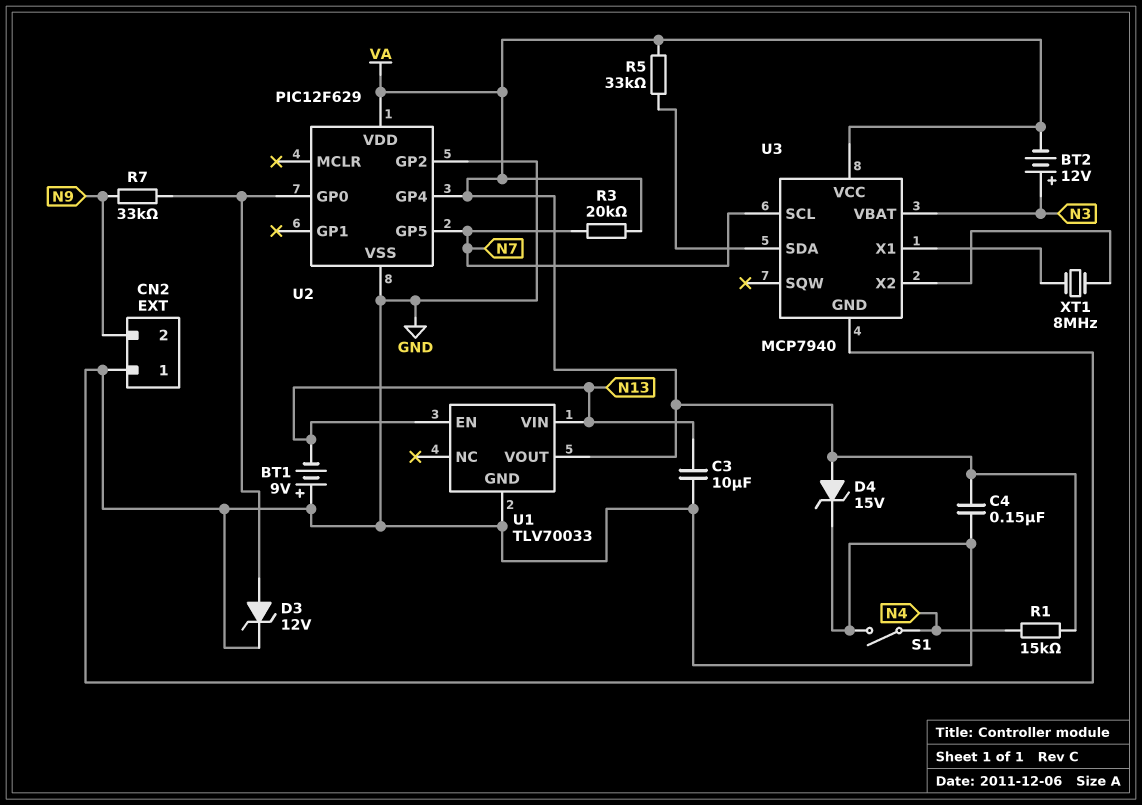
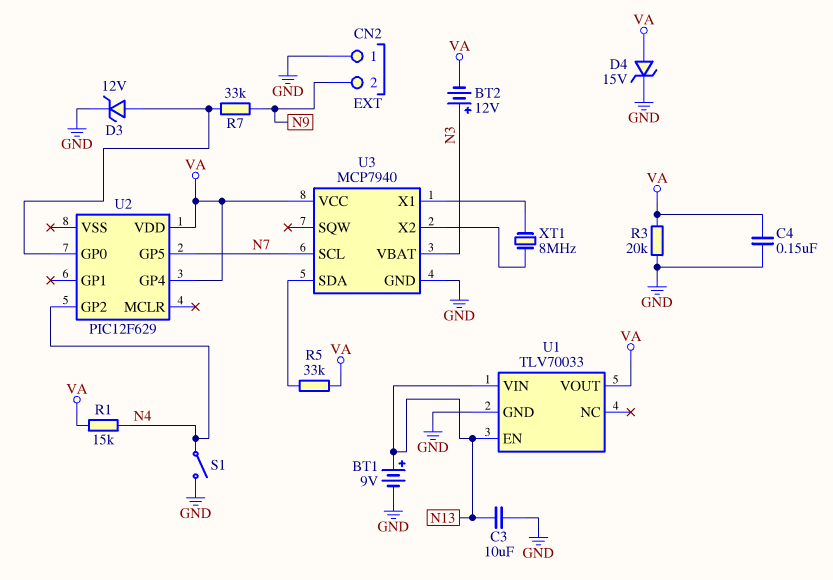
BT1: 9V (plus GND, minus N13) -> 9V (plus N13, minus GND)
R3: 20k (N7, VA) -> 20k (GND, VA)
U2 pin GP2: GND -> N4
U2 pin VSS: GND -> none

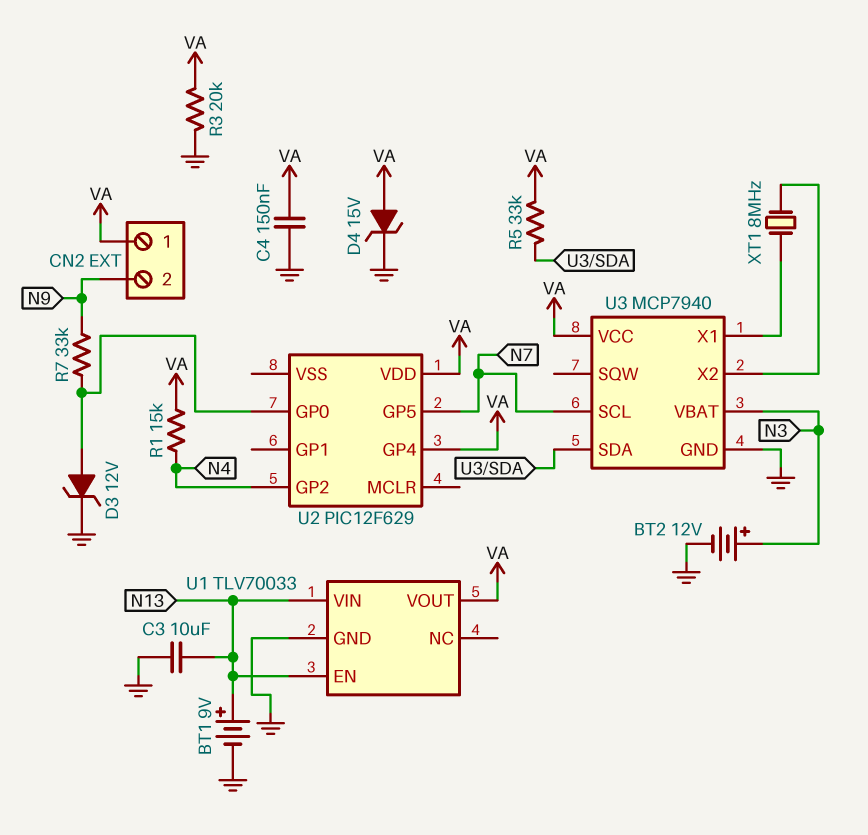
BT2: 12V (plus N3, minus VA) -> 12V (plus N3, minus GND)
CN2 pin 1: GND -> VA
S1: switch (GND, N4) -> none

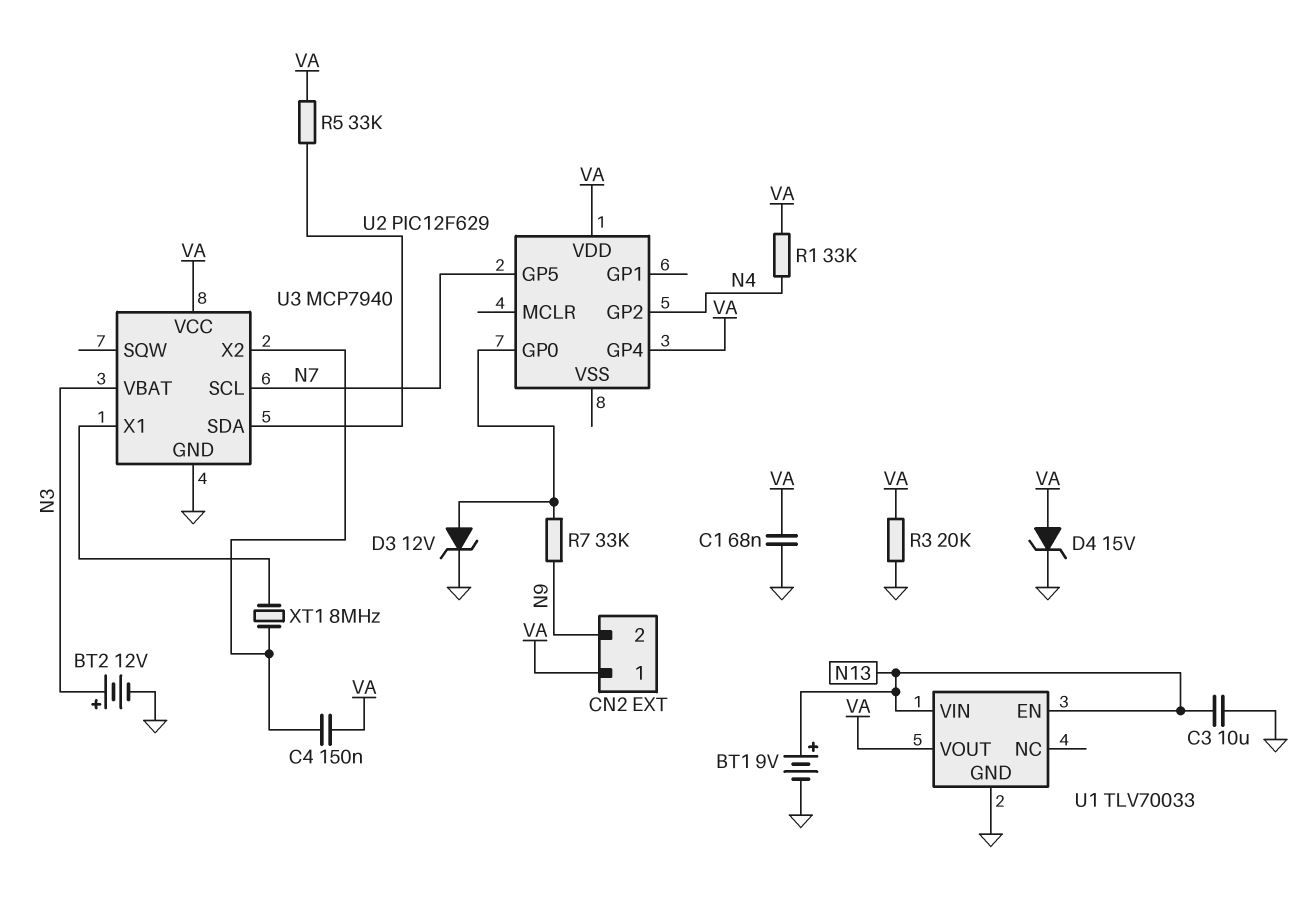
C1: none -> 68nF (GND, VA)
C4: 150nF (GND, VA) -> 150nF (U3/X2, VA)
R1: 15k (N4, VA) -> 33k (N4, VA)

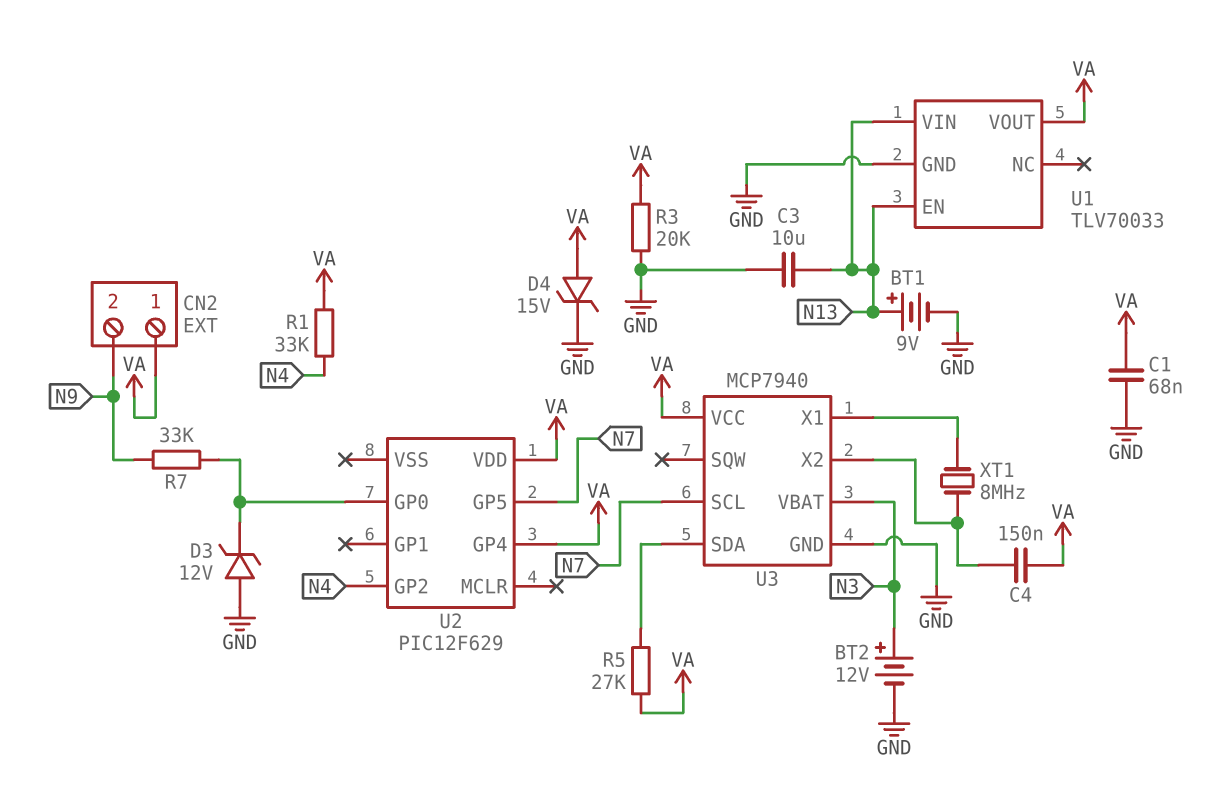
D3: zener 12V (A U2/GP0, K GND) -> zener 12V (A GND, K U2/GP0)
R5: 33k (U3/SDA, VA) -> 27k (U3/SDA, VA)

